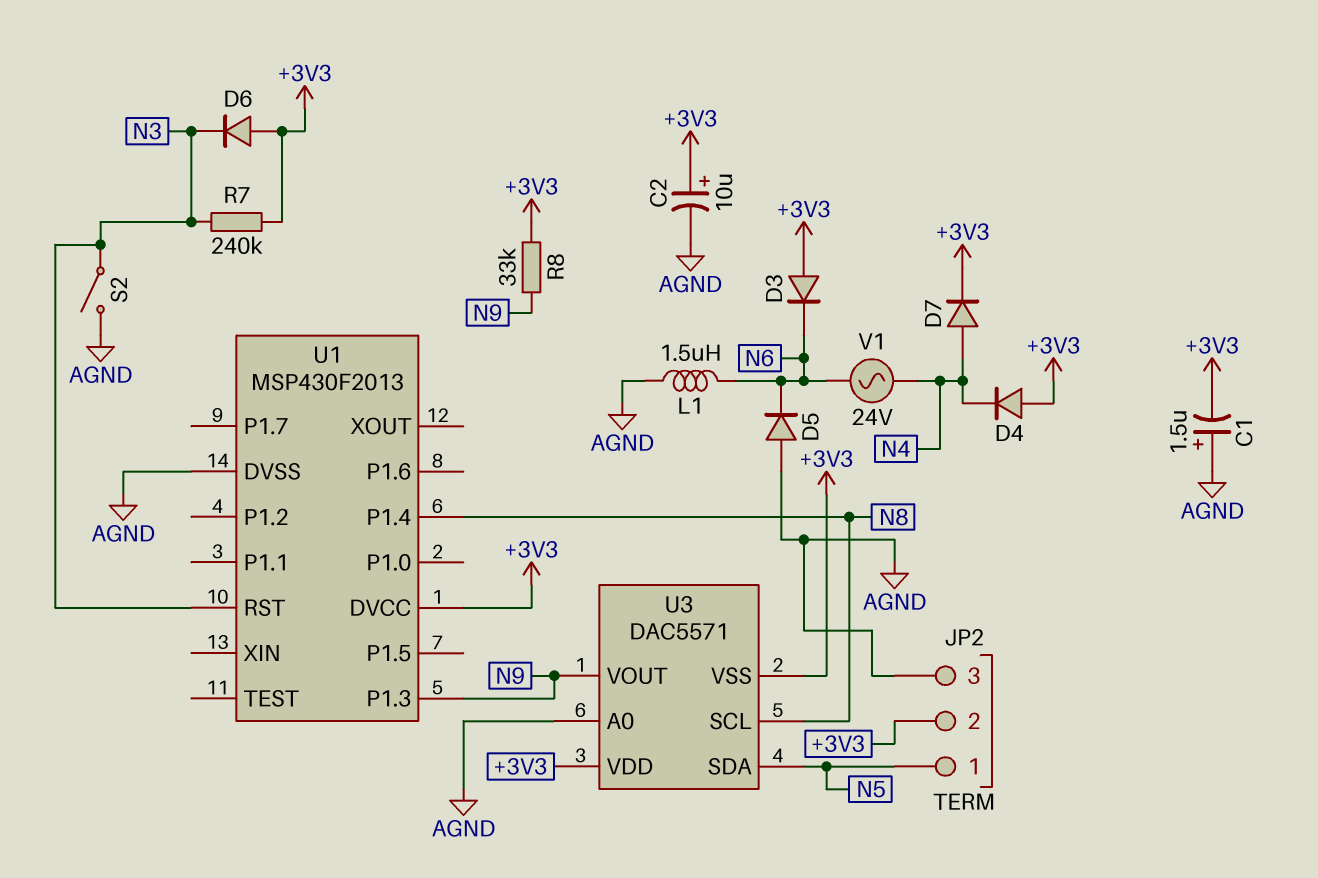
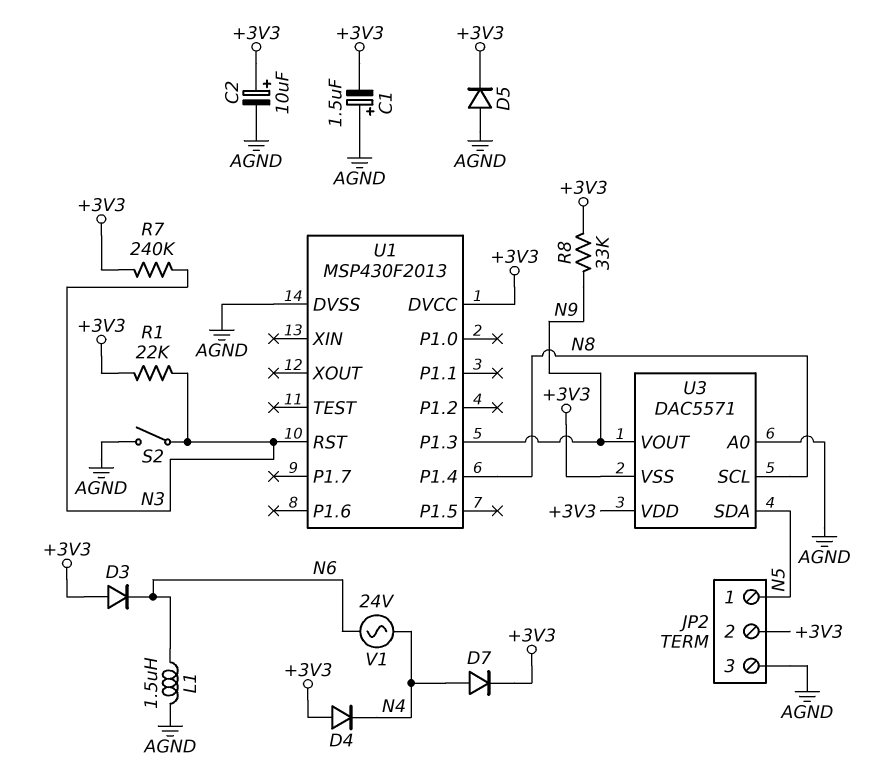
D5: diode (A AGND, K N6) -> diode (A AGND, K +3V3)
D6: diode (A +3V3, K N3) -> none
R1: none -> 22k (+3V3, N3)

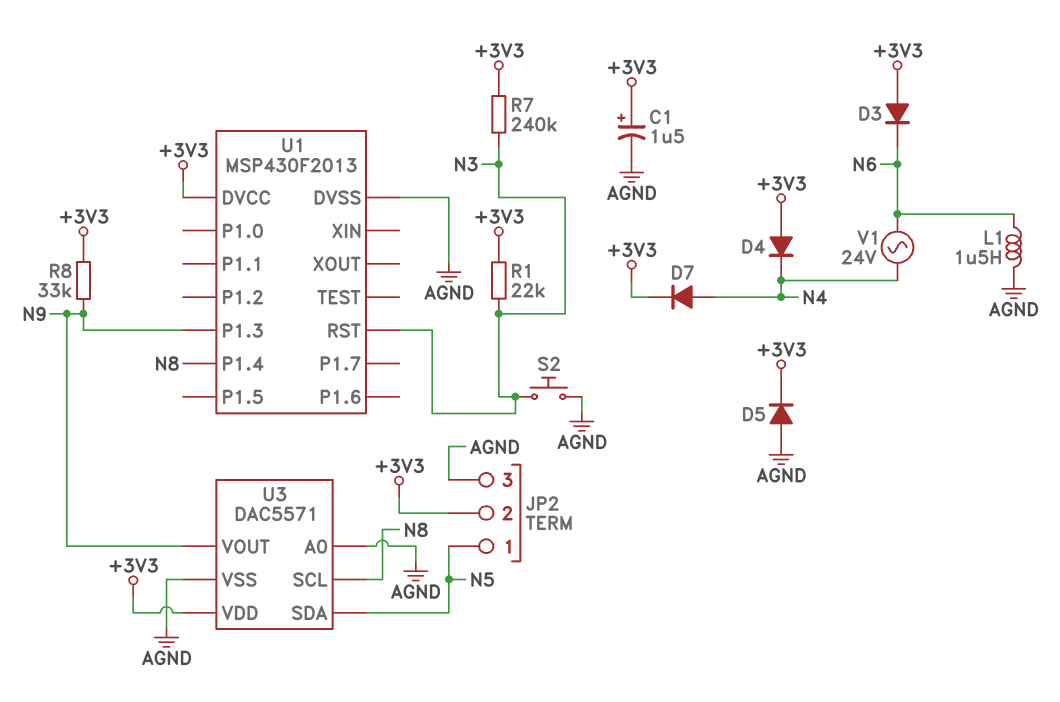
C1: 1.5uF (plus AGND, minus +3V3) -> 1.5uF (plus +3V3, minus AGND)
C2: 10uF (plus +3V3, minus AGND) -> none
S2: switch (AGND, N3) -> button (AGND, N3)
U3 pin VSS: +3V3 -> AGND

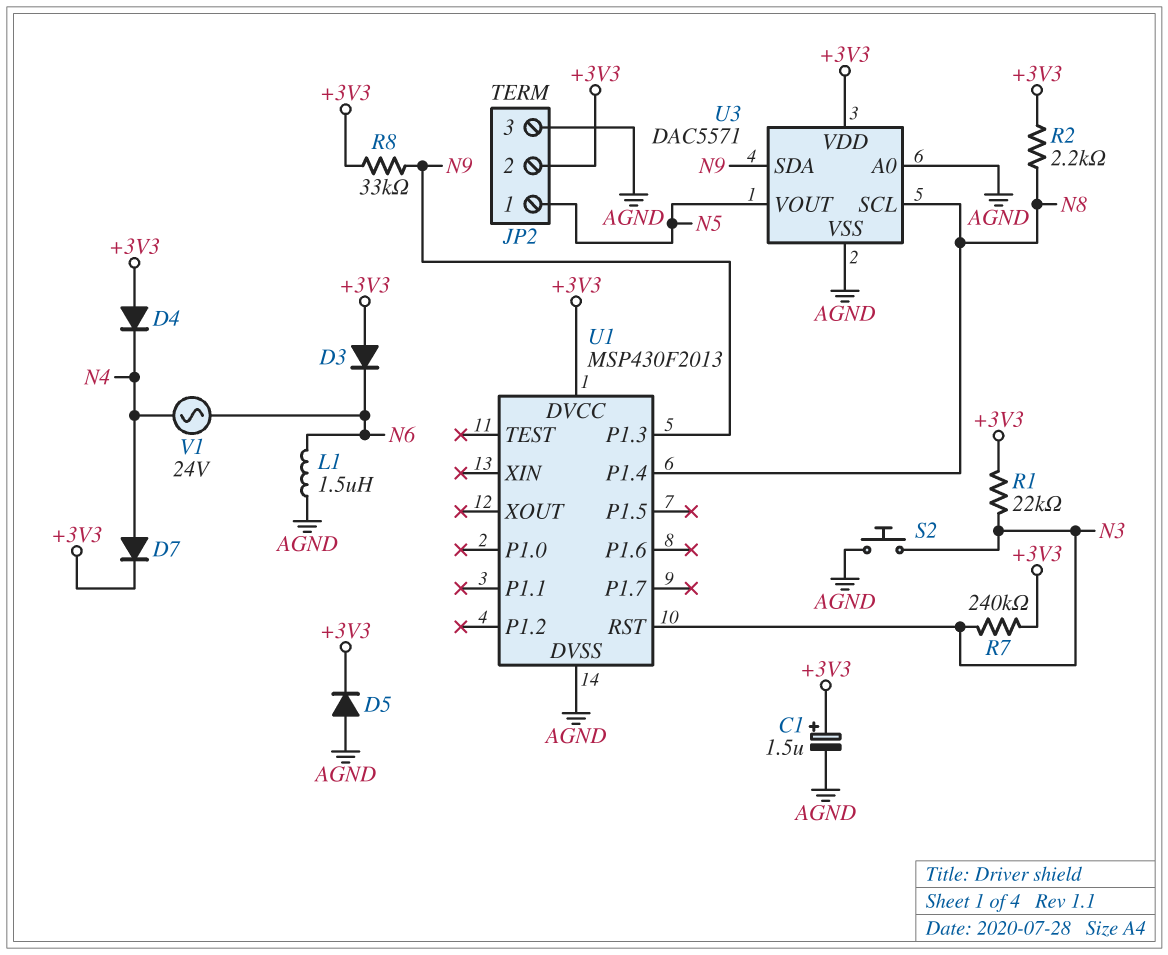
R2: none -> 2.2k (+3V3, N8)
U3 pin SDA: N5 -> N9
U3 pin VOUT: N9 -> N5

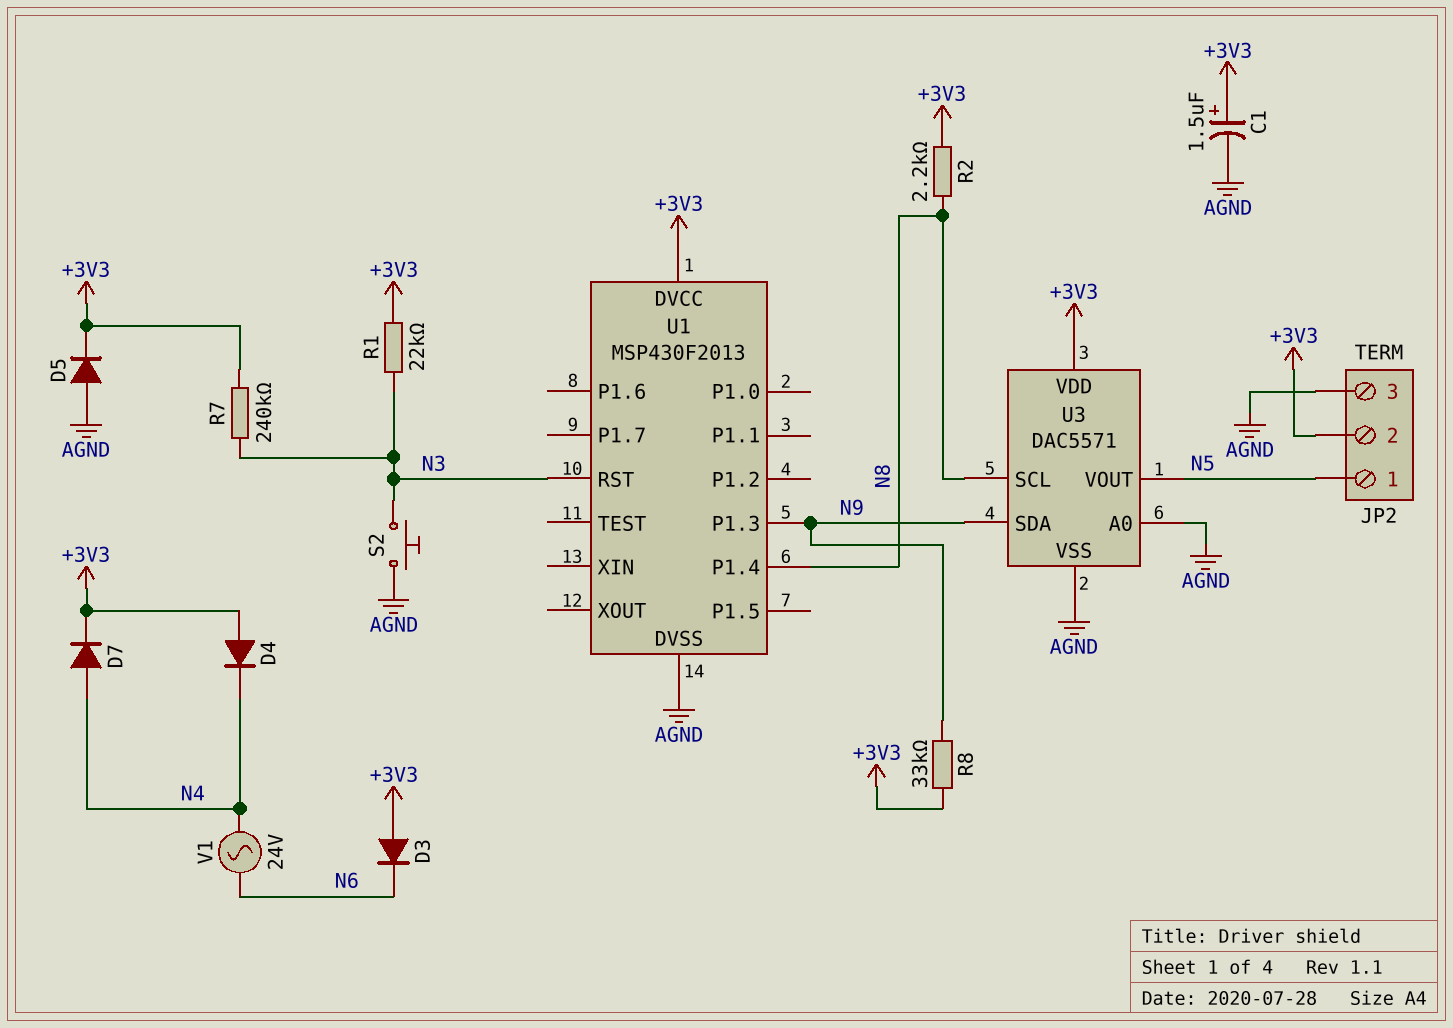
L1: 1.5uH (AGND, N6) -> none

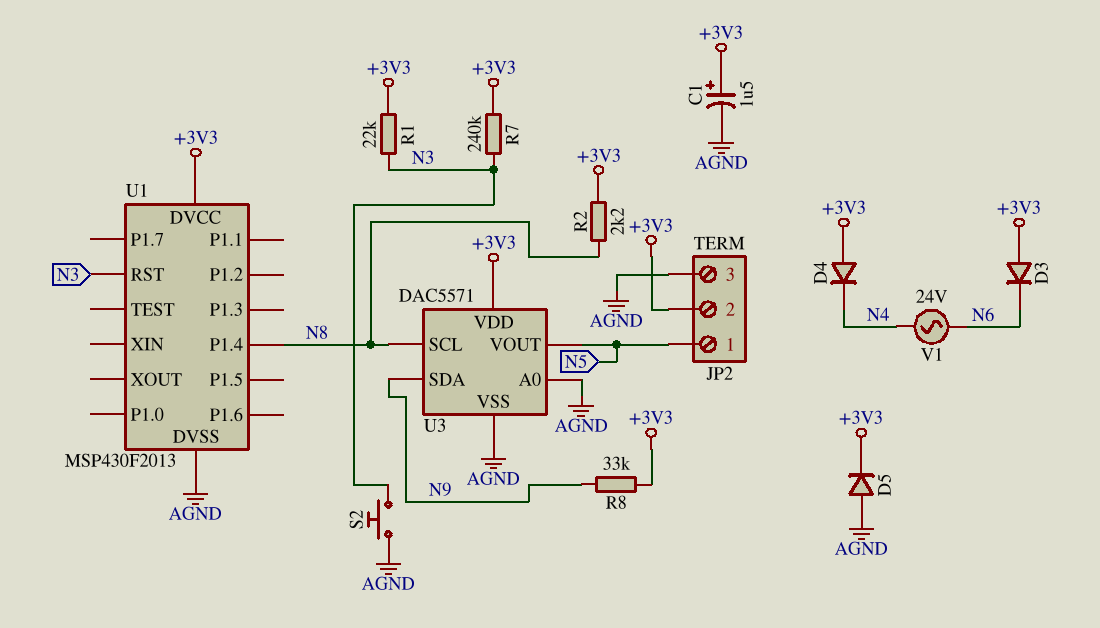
D7: diode (A N4, K +3V3) -> none
U1 pin P1.3: N9 -> none

